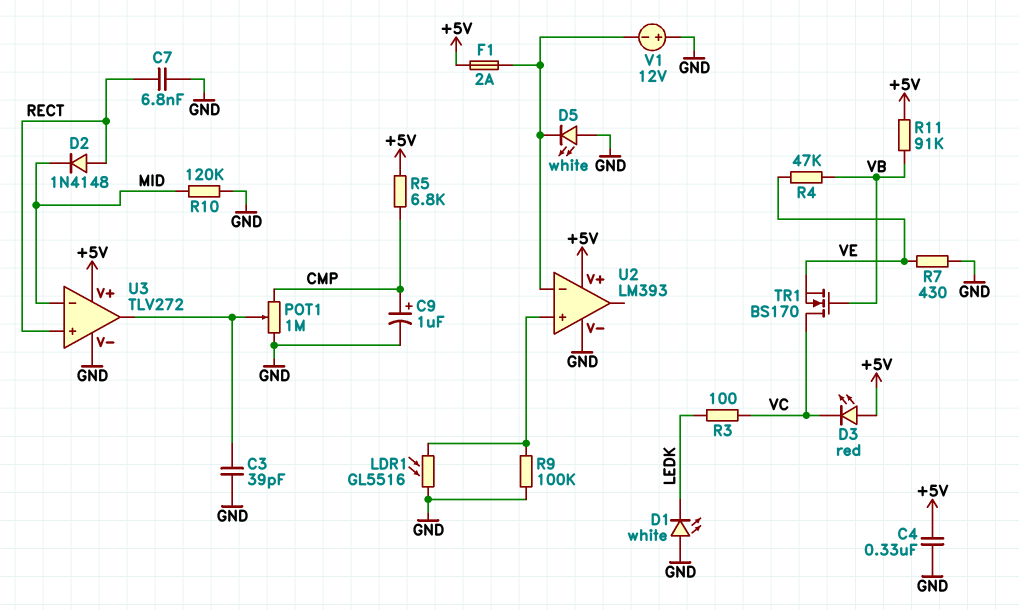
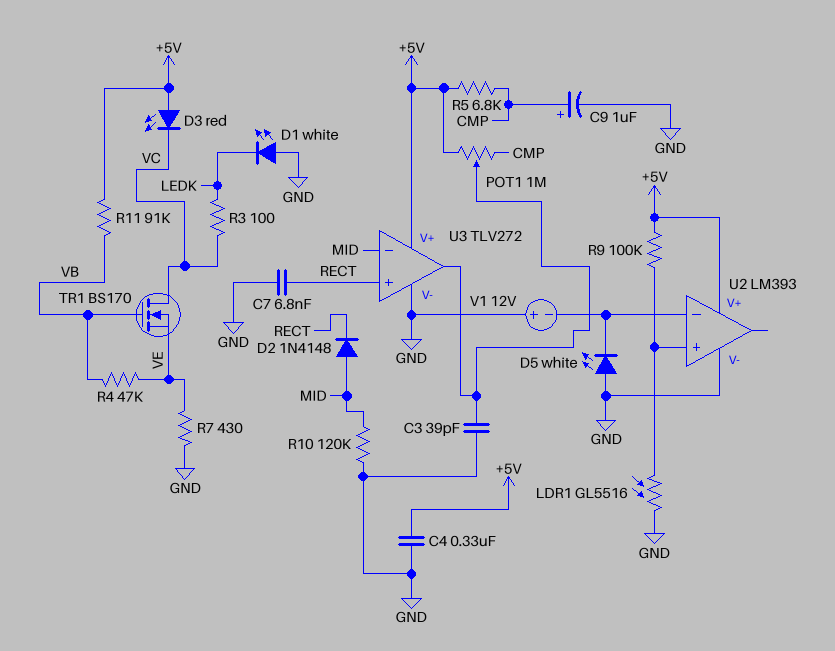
D2: diode 1N4148 (A RECT, K MID) -> diode 1N4148 (A MID, K RECT)
F1: 2A (+5V, U2/in-) -> none
POT1: 1M (CMP, GND, wiper U3/out) -> 1M (+5V, CMP, wiper U3/out)
R9: 100k (GND, U2/in+) -> 100k (+5V, U2/in+)

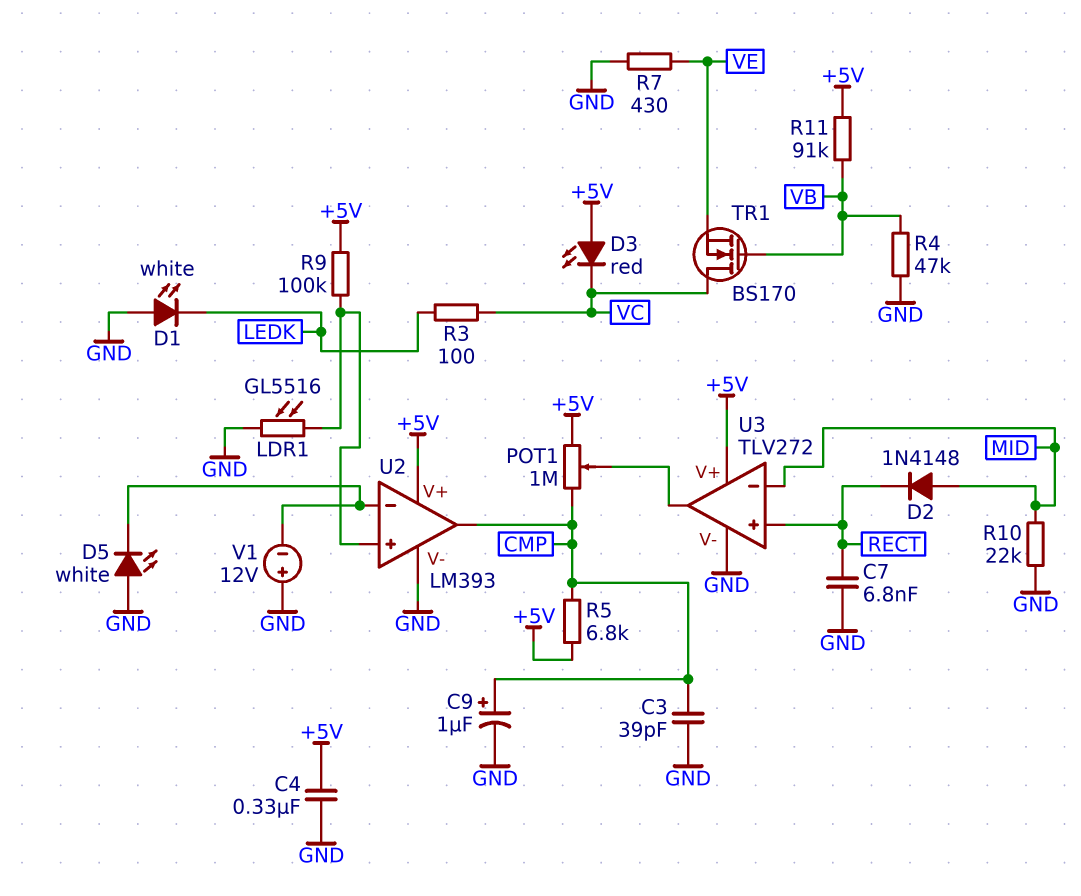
C3: 39pF (GND, U3/out) -> 39pF (CMP, GND)
R4: 47k (VB, VE) -> 47k (GND, VB)
R10: 120k (GND, MID) -> 22k (GND, MID)
U2 pin out: none -> CMP

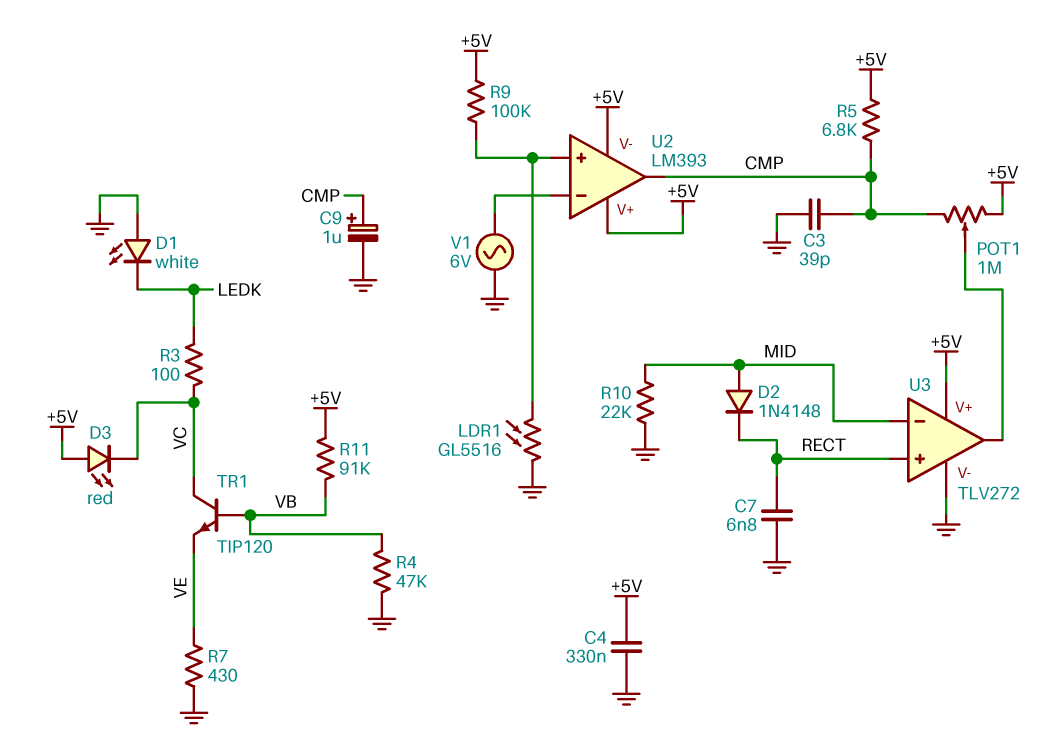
D5: LED white (A GND, K U2/in-) -> none
TR1: NMOS BS170 (G VB, D VC, S VE) -> NPN TIP120 (B VB, C VC, E VE)
U2 pin V-: GND -> +5V
V1: 12V (plus GND, minus U2/in-) -> AC 6V (GND, U2/in-)

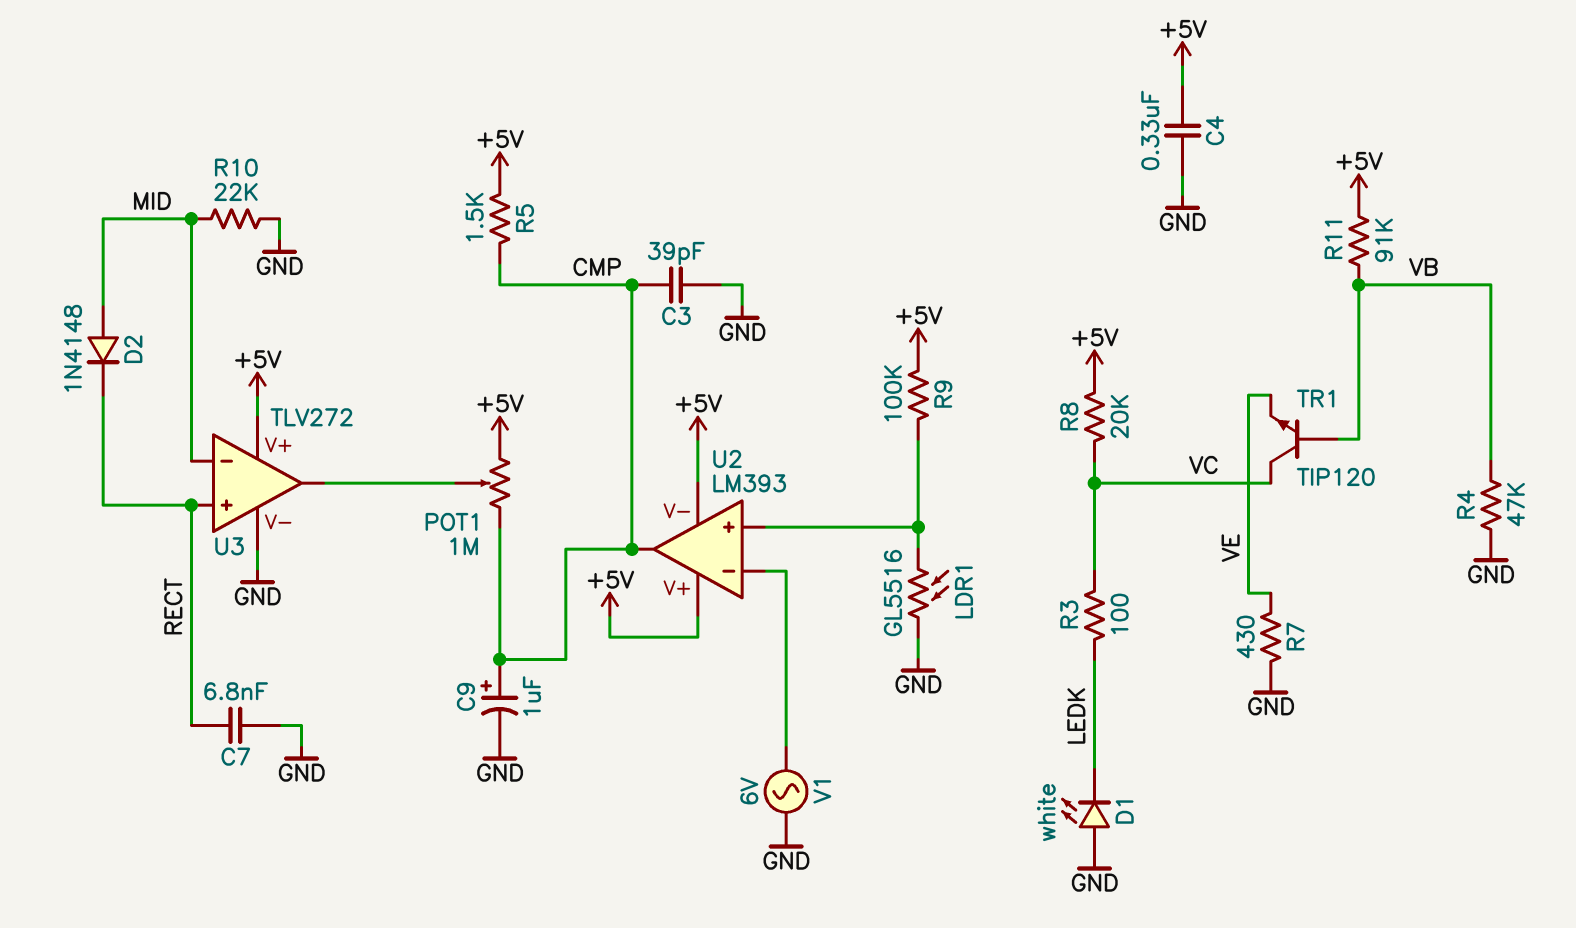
D3: LED red (A +5V, K VC) -> none
R5: 6.8k (+5V, CMP) -> 1.5k (+5V, CMP)
R8: none -> 20k (+5V, VC)

